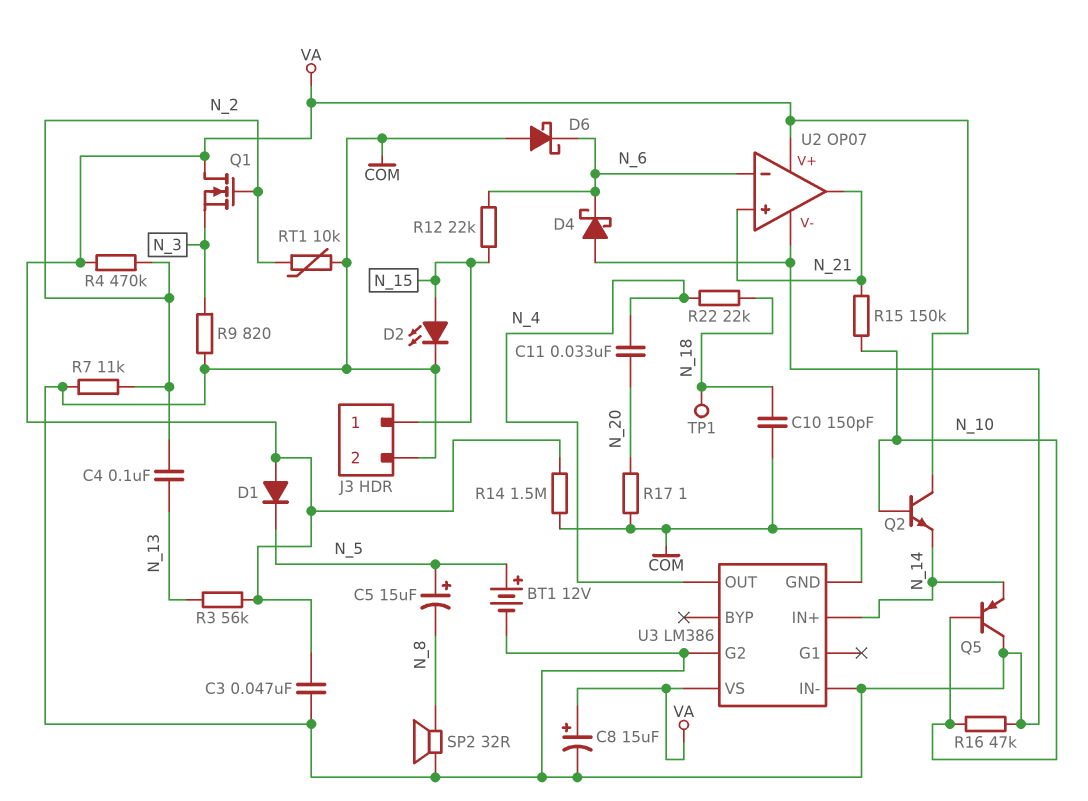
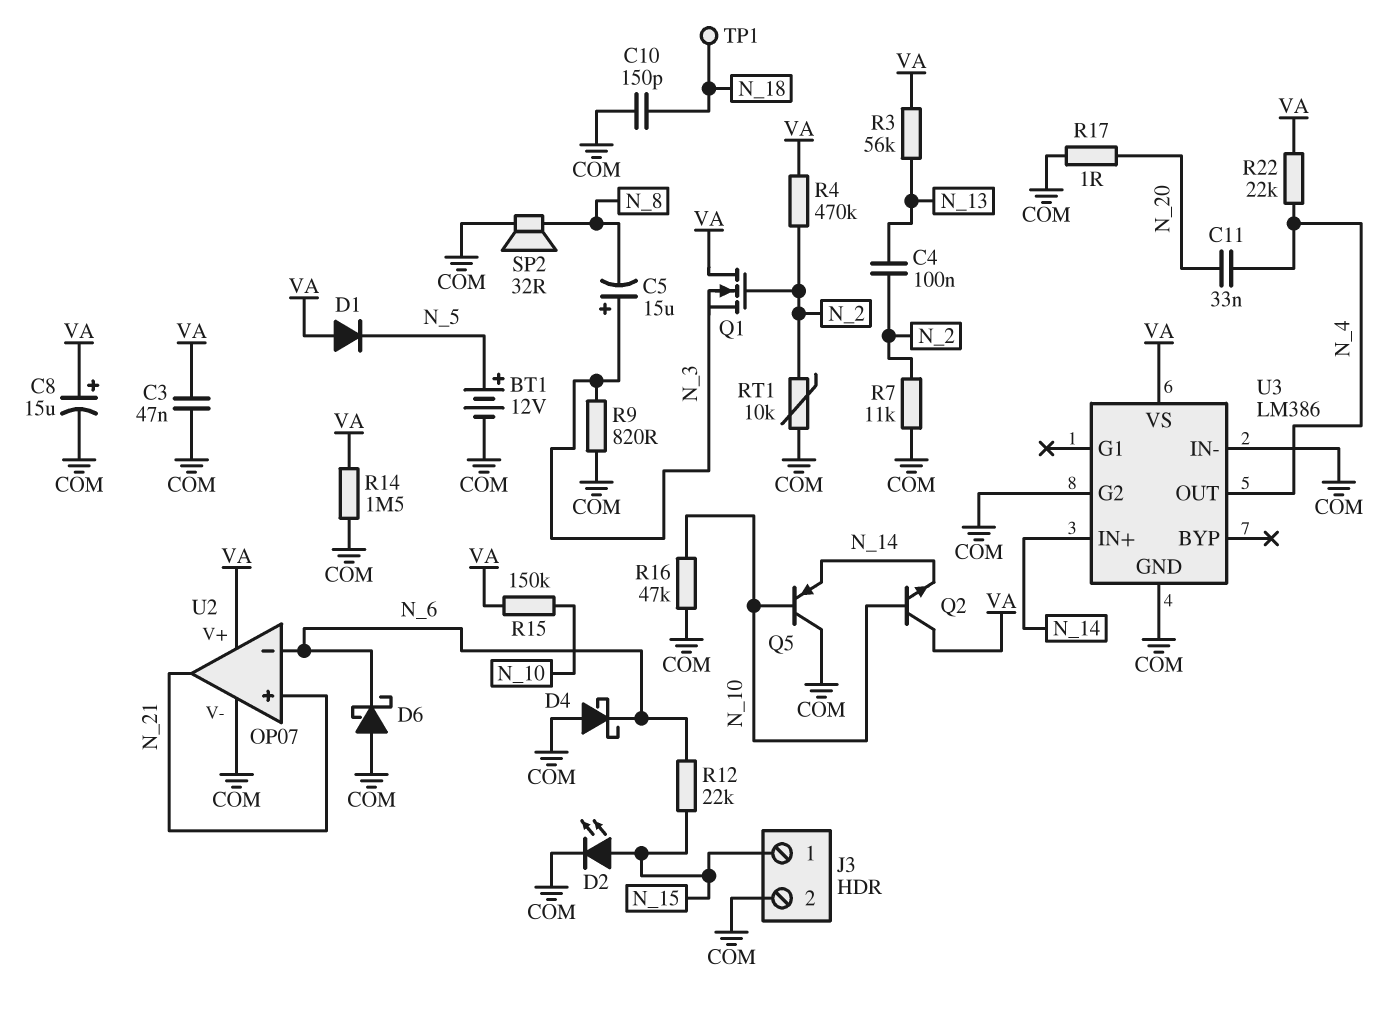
C5: 15uF (plus N_5, minus N_8) -> 15uF (plus N_3, minus N_8)
R15: 150k (N_10, N_21) -> 150k (N_10, VA)
R22: 22k (N_4, N_18) -> 22k (N_4, VA)

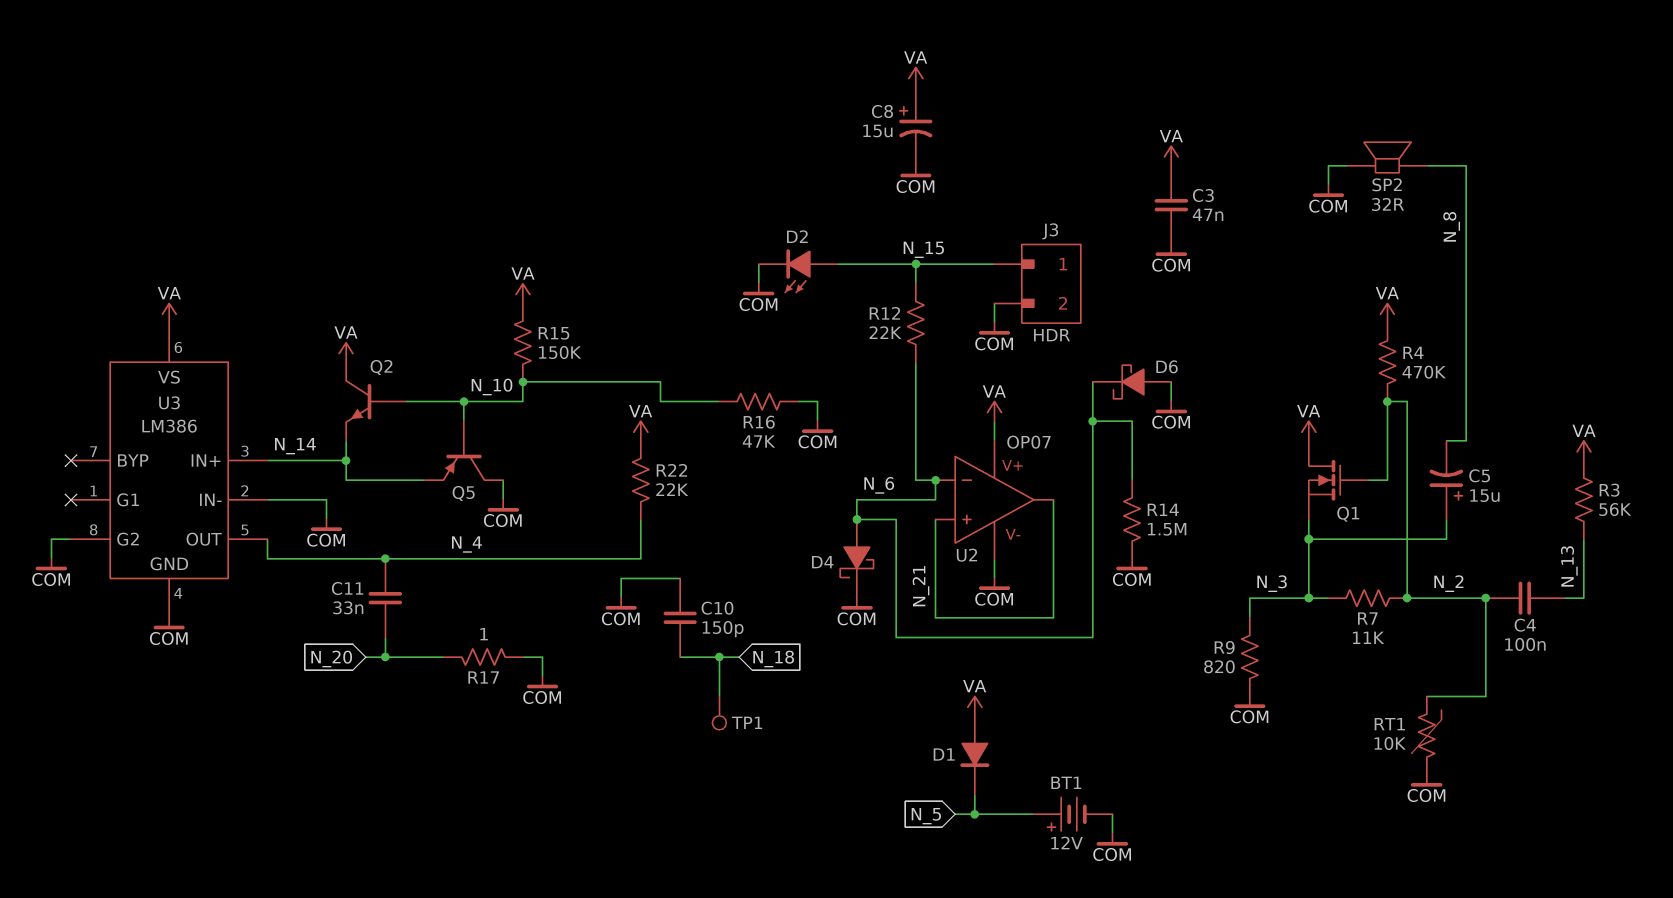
D4: schottky (A COM, K N_6) -> schottky (A N_6, K COM)
R7: 11k (COM, N_2) -> 11k (N_2, N_3)
R14: 1.5M (COM, VA) -> 1.5M (COM, N_6)

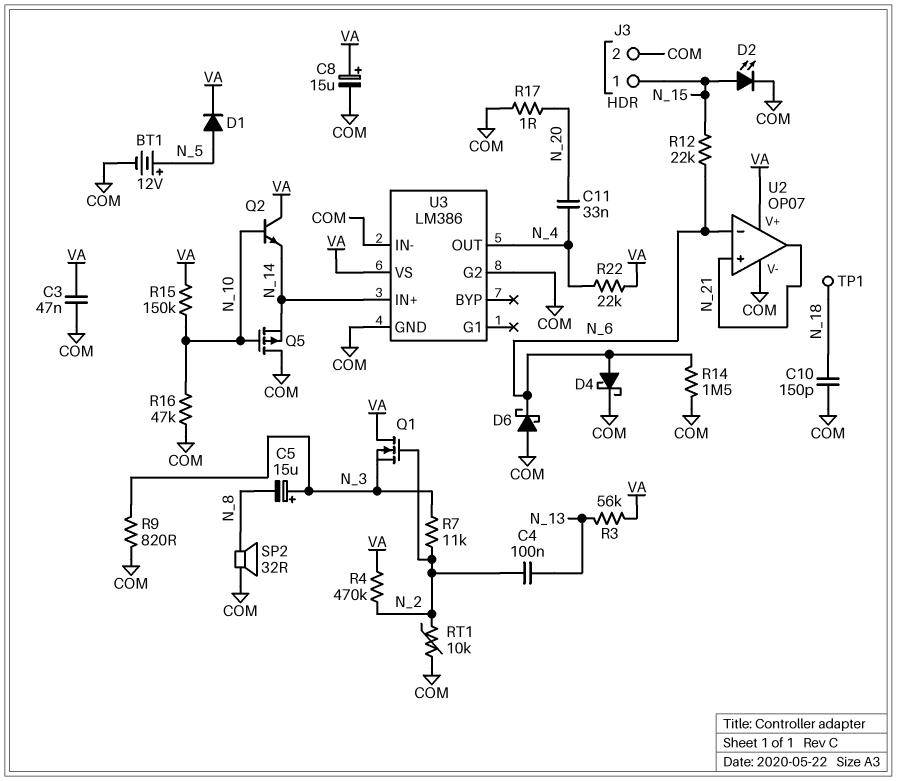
D1: diode (A VA, K N_5) -> diode (A N_5, K VA)
Q5: PNP (B N_10, C COM, E N_14) -> PMOS (G N_10, D COM, S N_14)

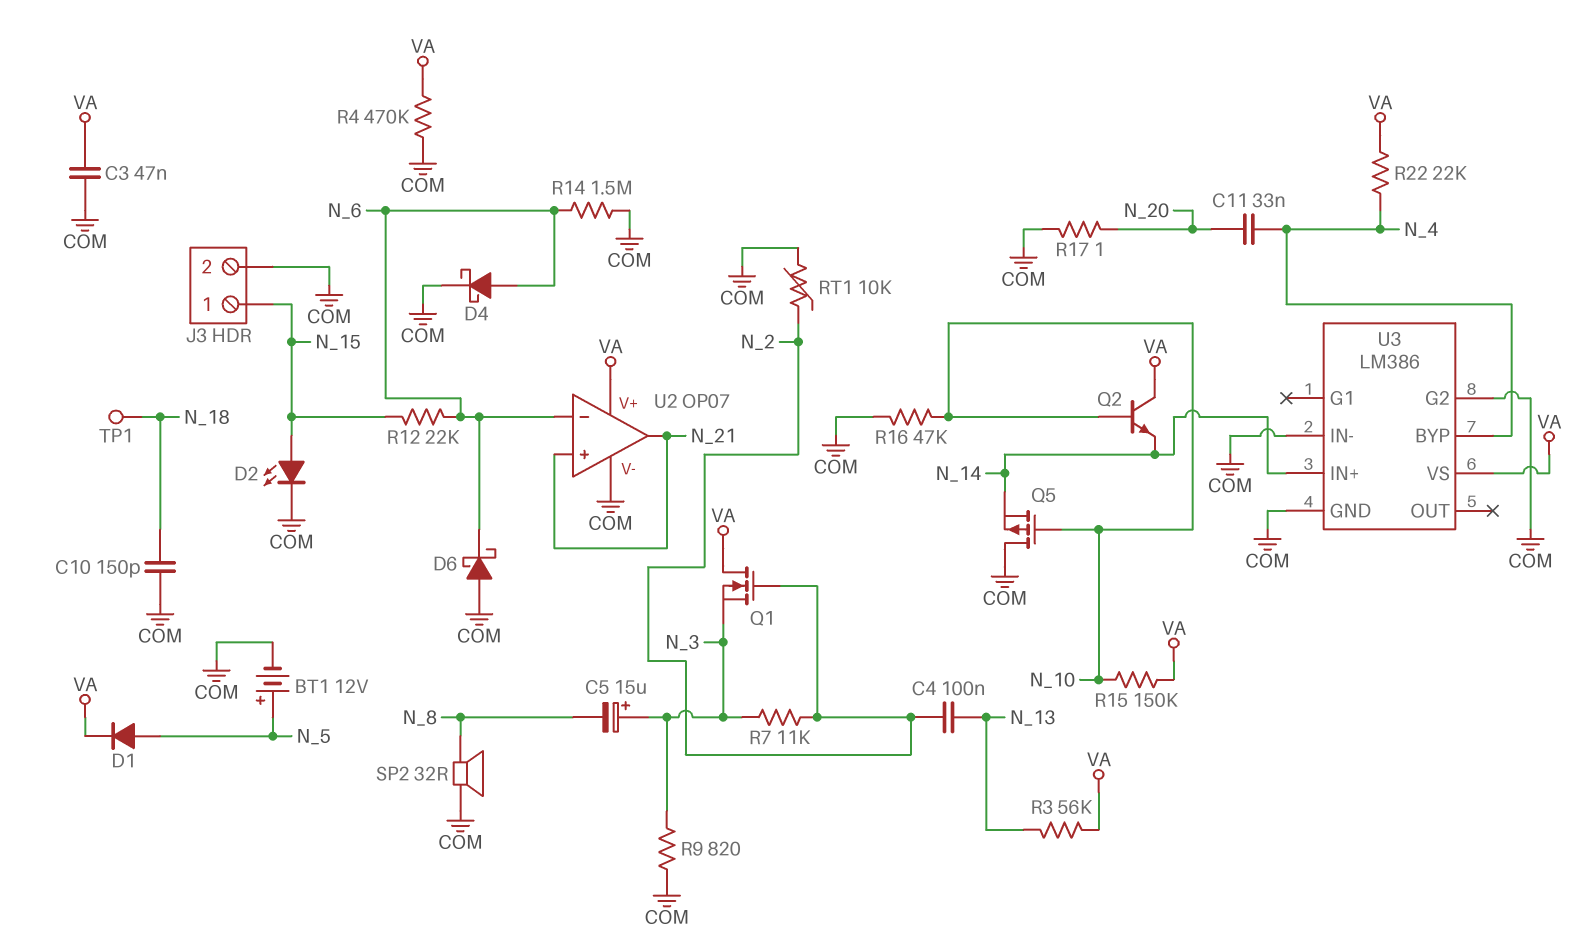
C8: 15uF (plus VA, minus COM) -> none
R4: 470k (N_2, VA) -> 470k (COM, VA)
U3 pin BYP: none -> N_4
U3 pin OUT: N_4 -> none

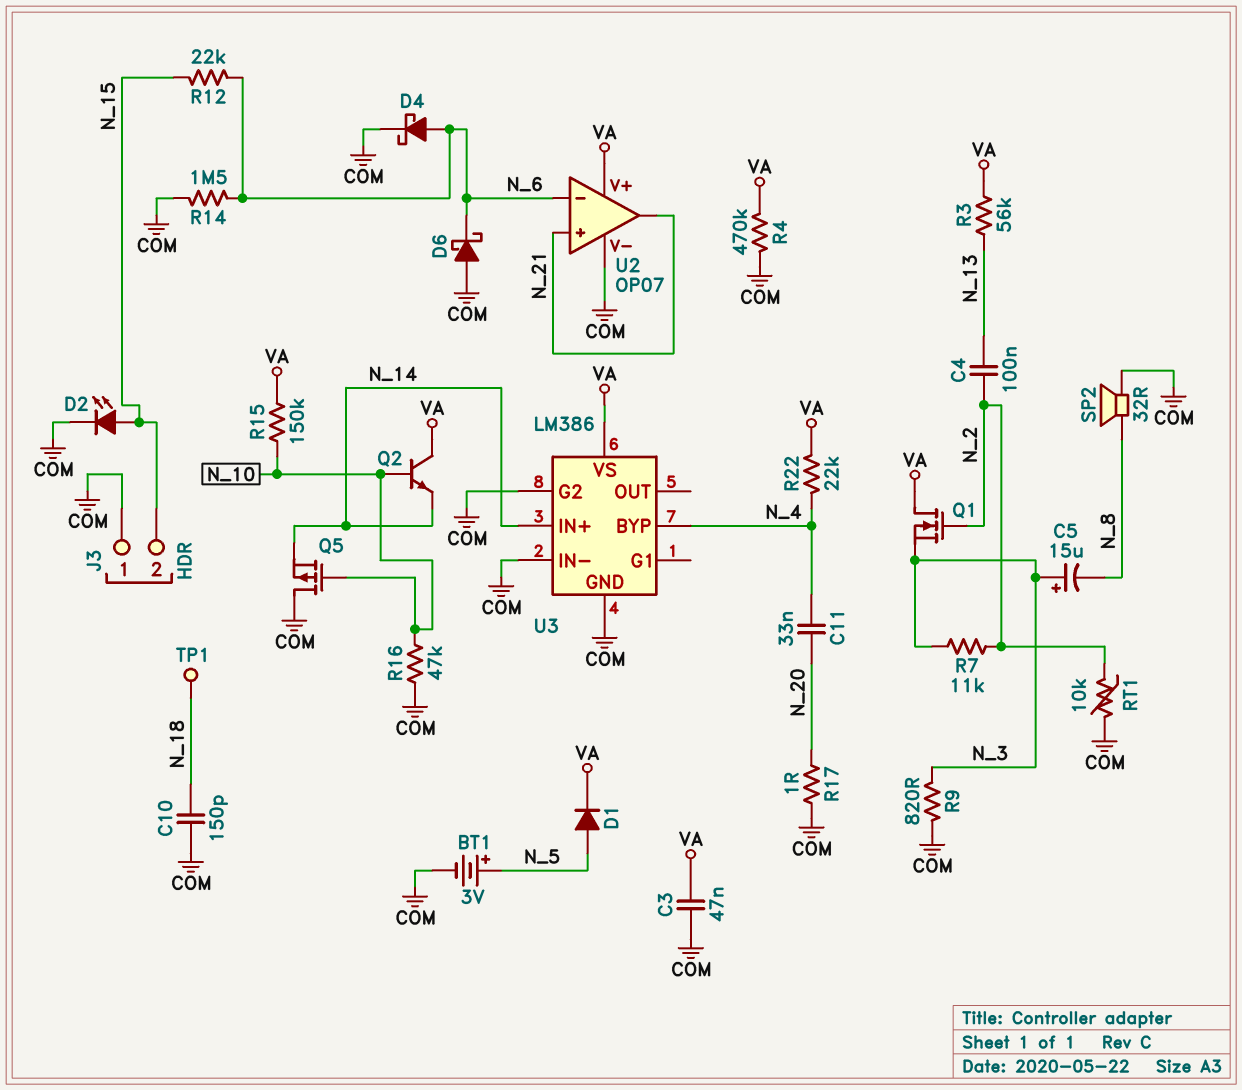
BT1: 12V (plus N_5, minus COM) -> 3V (plus N_5, minus COM)
J3 pin 1: N_15 -> COM
J3 pin 2: COM -> N_15

